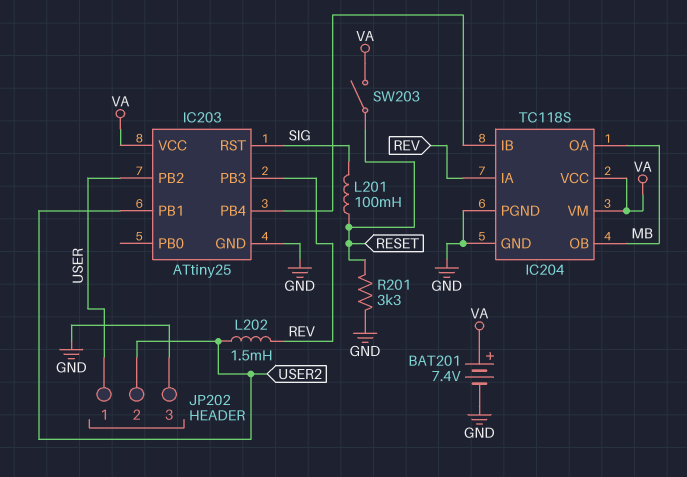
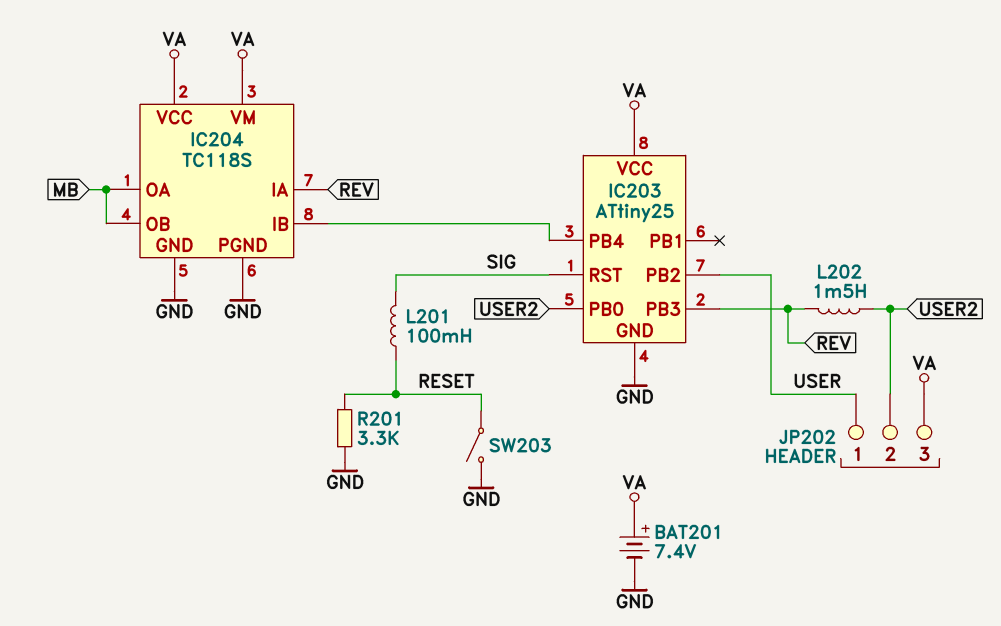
IC203 pin PB0: none -> USER2
IC203 pin PB1: USER2 -> none
JP202 pin 3: GND -> VA
SW203: switch (RESET, VA) -> switch (GND, RESET)

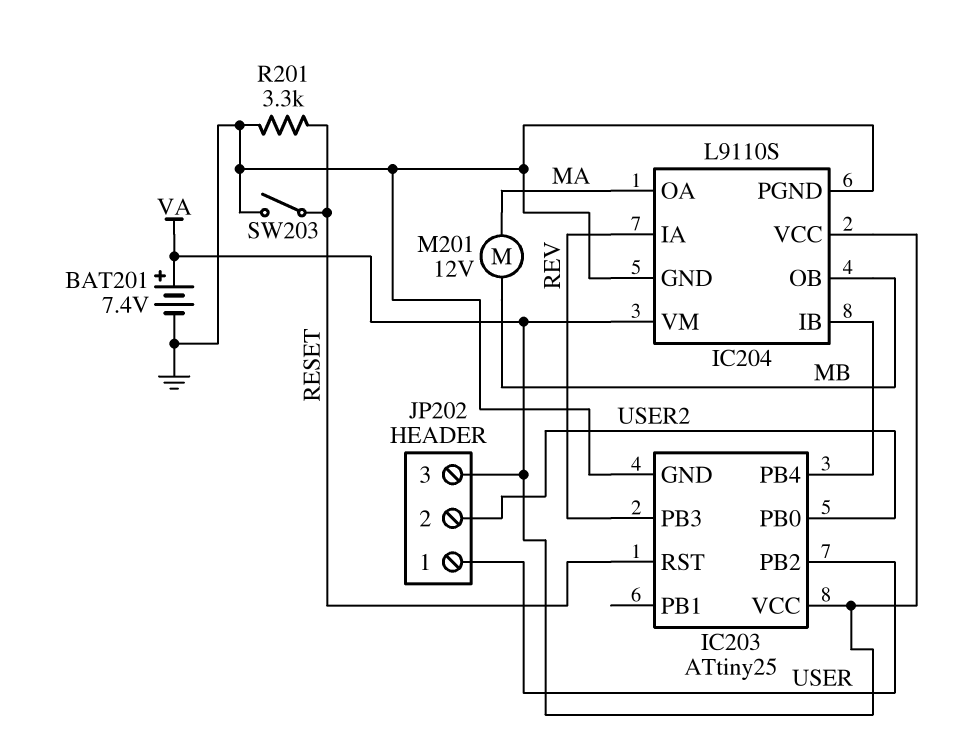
IC203 pin RST: SIG -> RESET
IC204: TC118S -> L9110S
IC204 pin OA: MB -> MA
L201: 100mH (RESET, SIG) -> none
L202: 1.5mH (REV, USER2) -> none
M201: none -> motor 12V (MA, MB)

